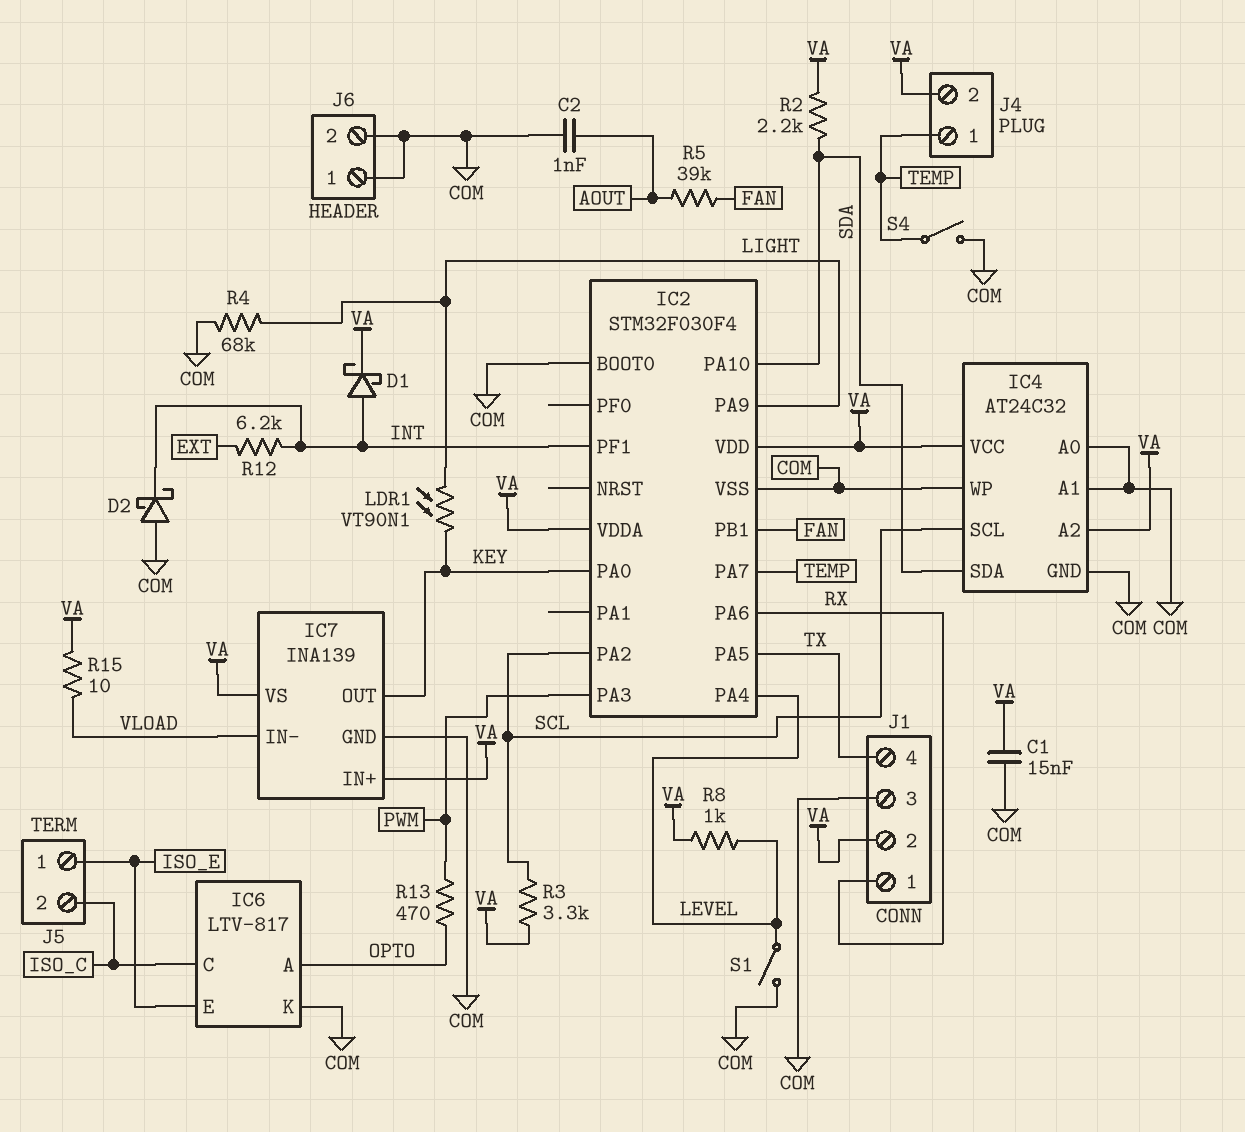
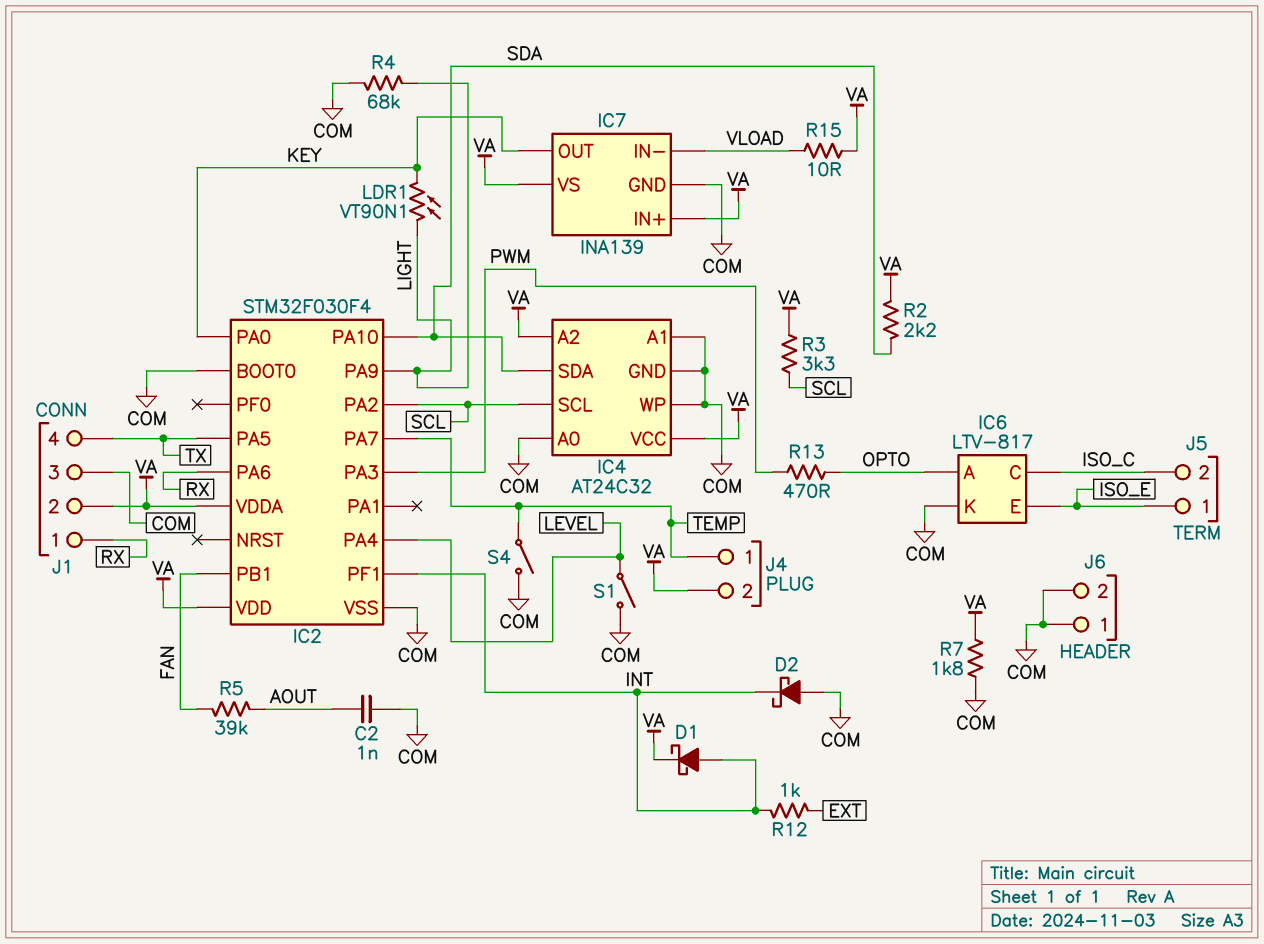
C1: 15nF (COM, VA) -> none
R7: none -> 1.8k (COM, VA)
R8: 1k (LEVEL, VA) -> none
R12: 6.2k (EXT, INT) -> 1k (EXT, INT)

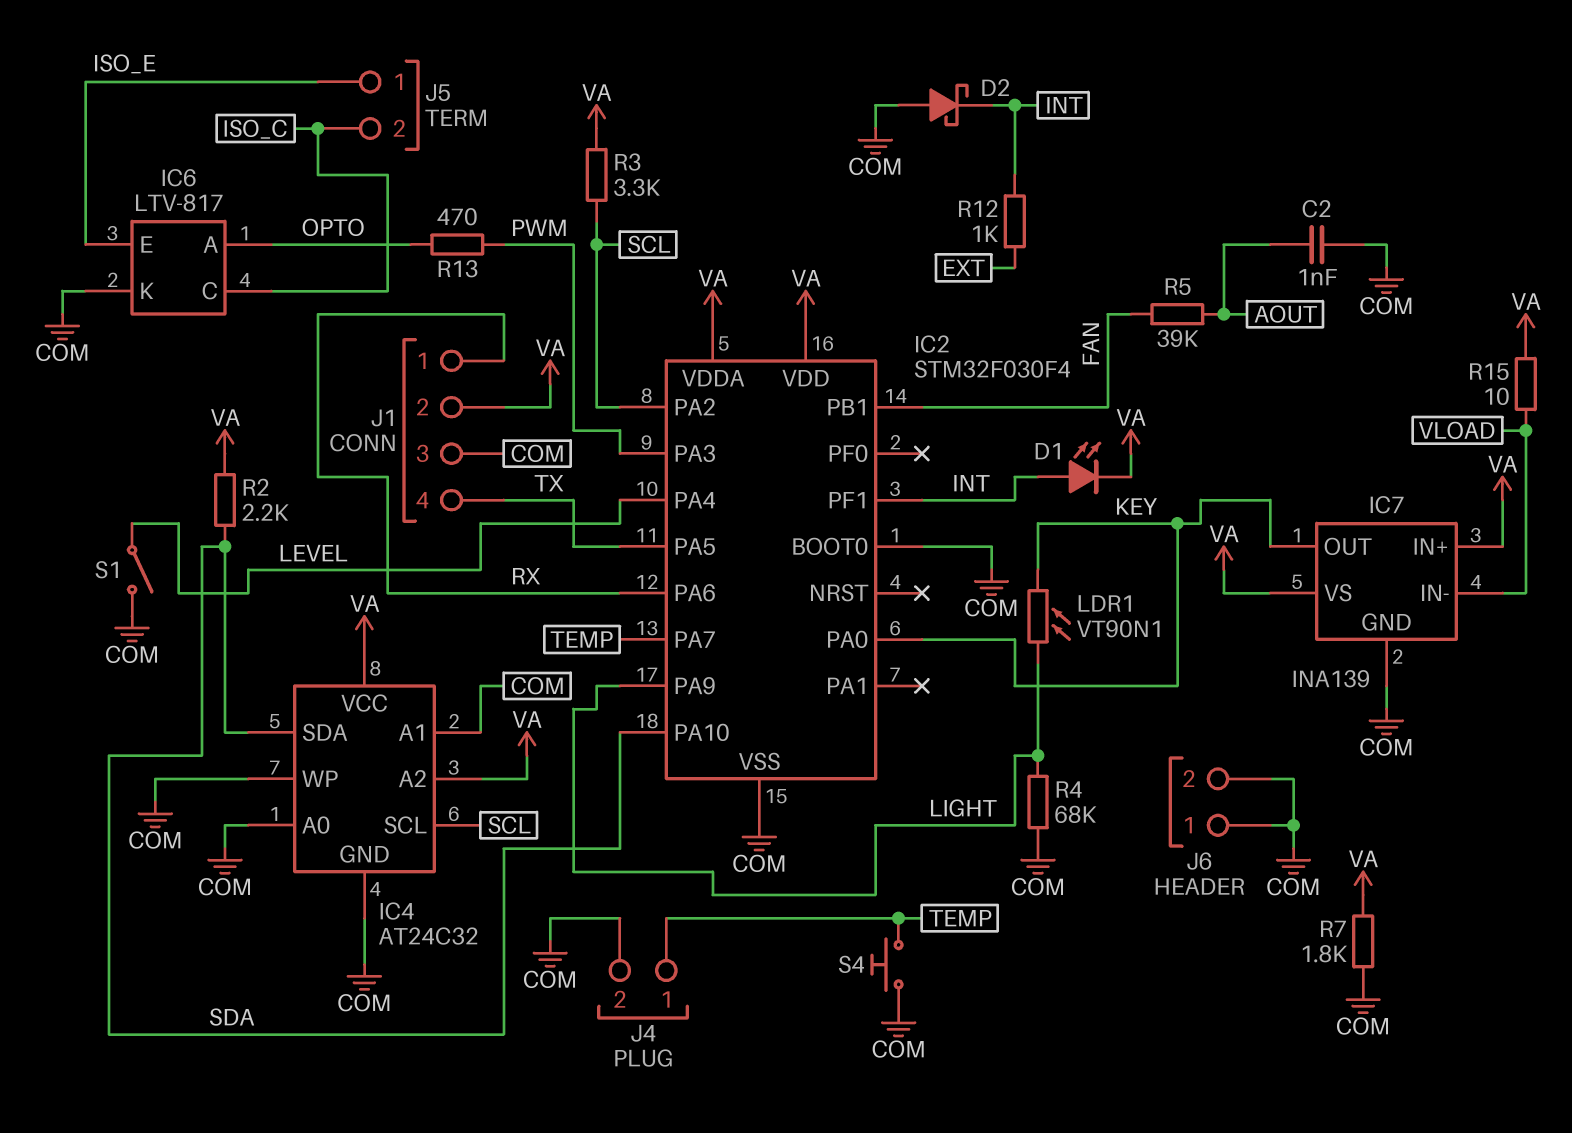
D1: schottky (A INT, K VA) -> LED (A INT, K VA)
J4 pin 2: VA -> COM
S4: switch (COM, TEMP) -> button (COM, TEMP)

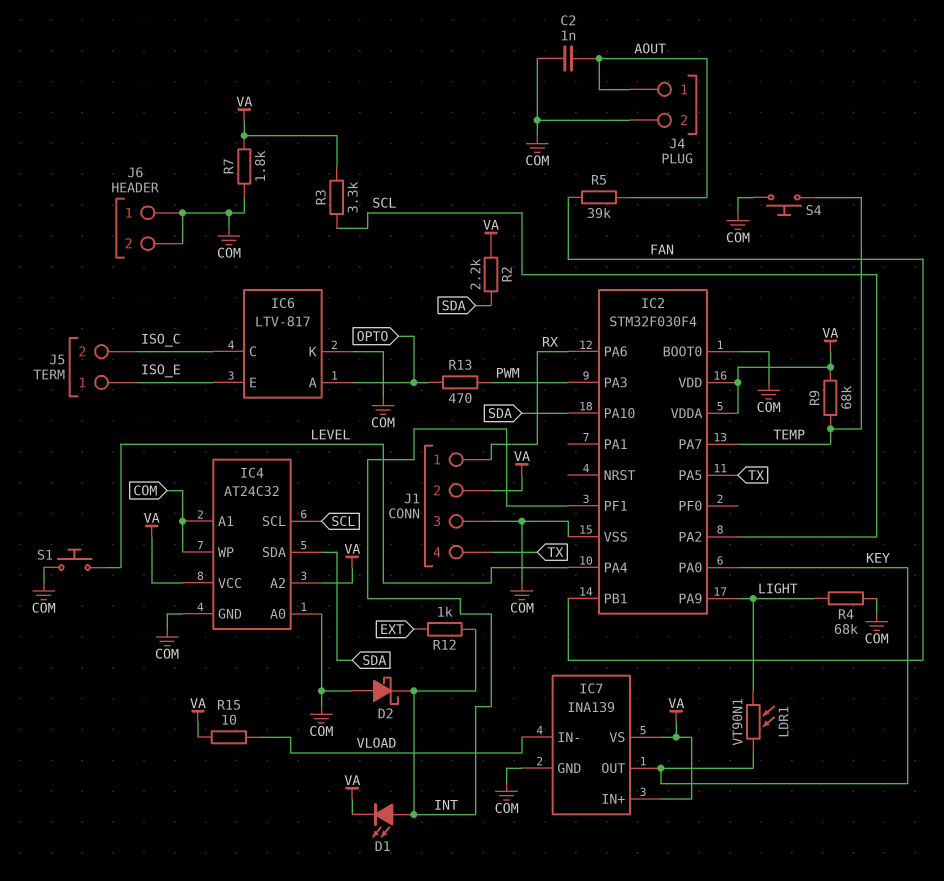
J4 pin 1: TEMP -> AOUT
R9: none -> 68k (TEMP, VA)
S1: switch (COM, LEVEL) -> button (COM, LEVEL)

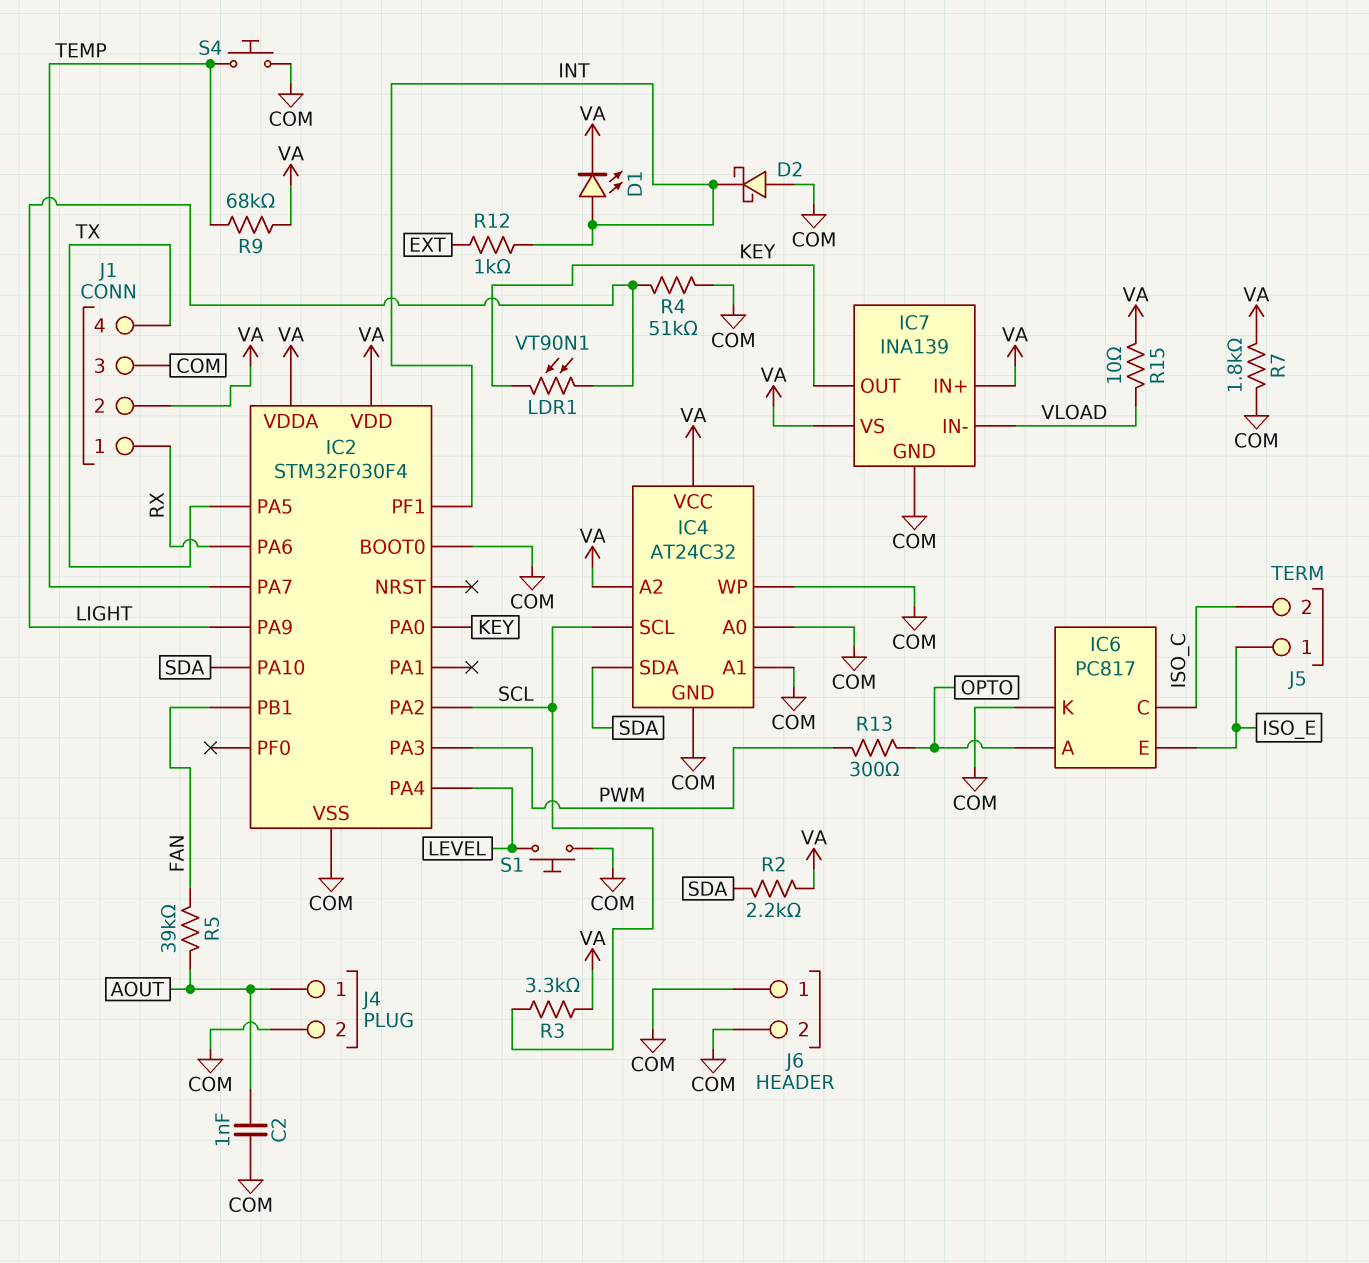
IC6: LTV-817 -> PC817
R4: 68k (COM, LIGHT) -> 51k (COM, LIGHT)
R13: 470 (OPTO, PWM) -> 300 (OPTO, PWM)

